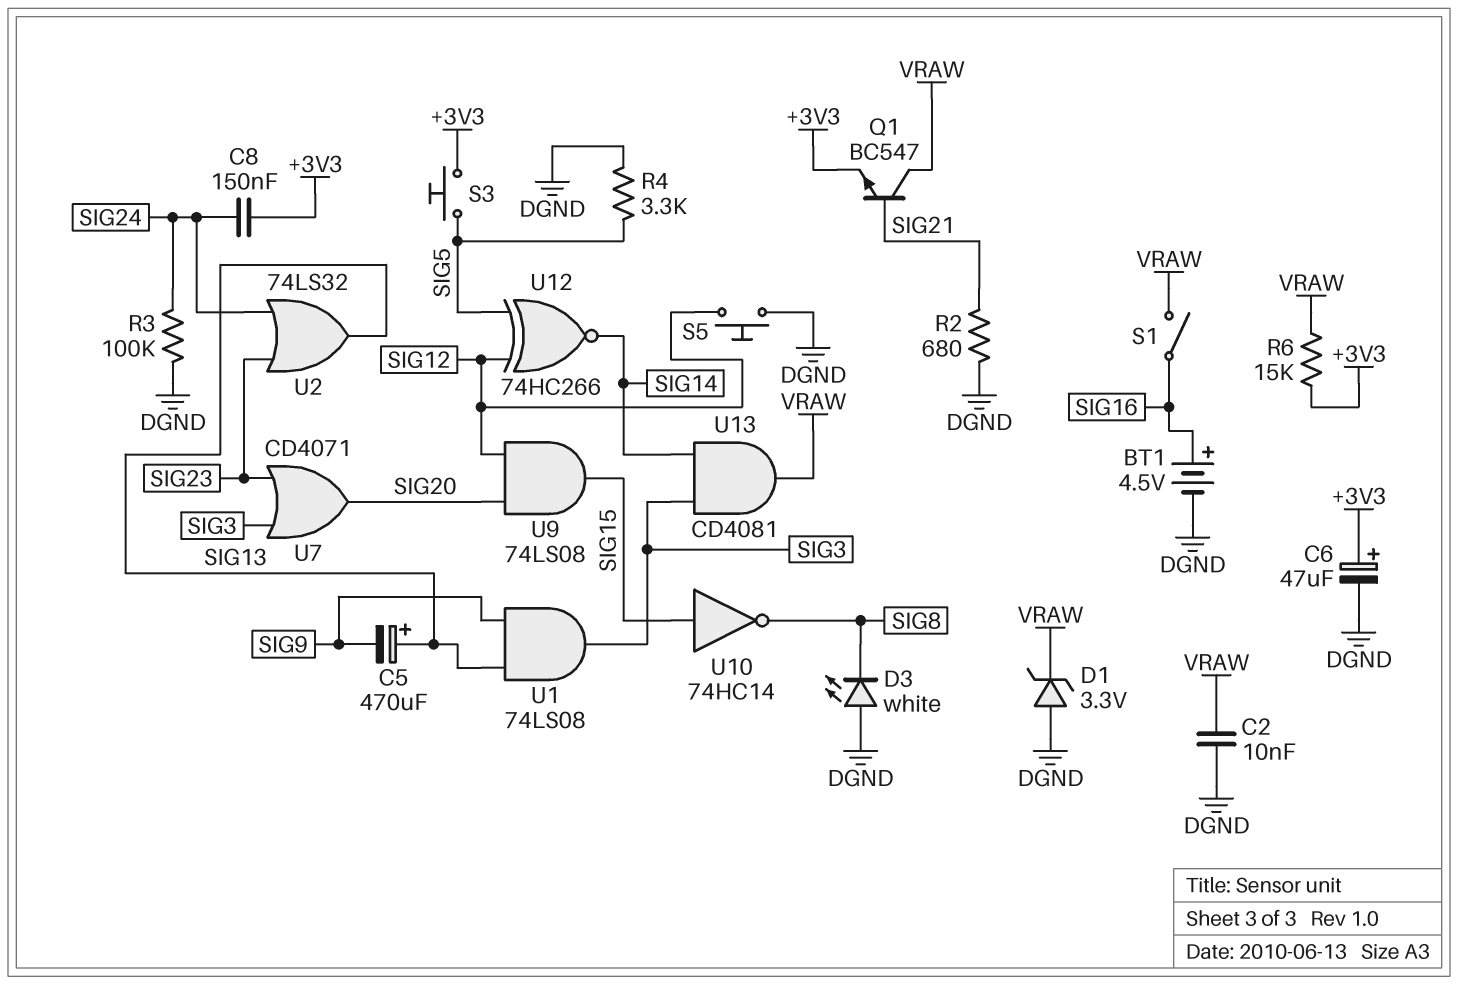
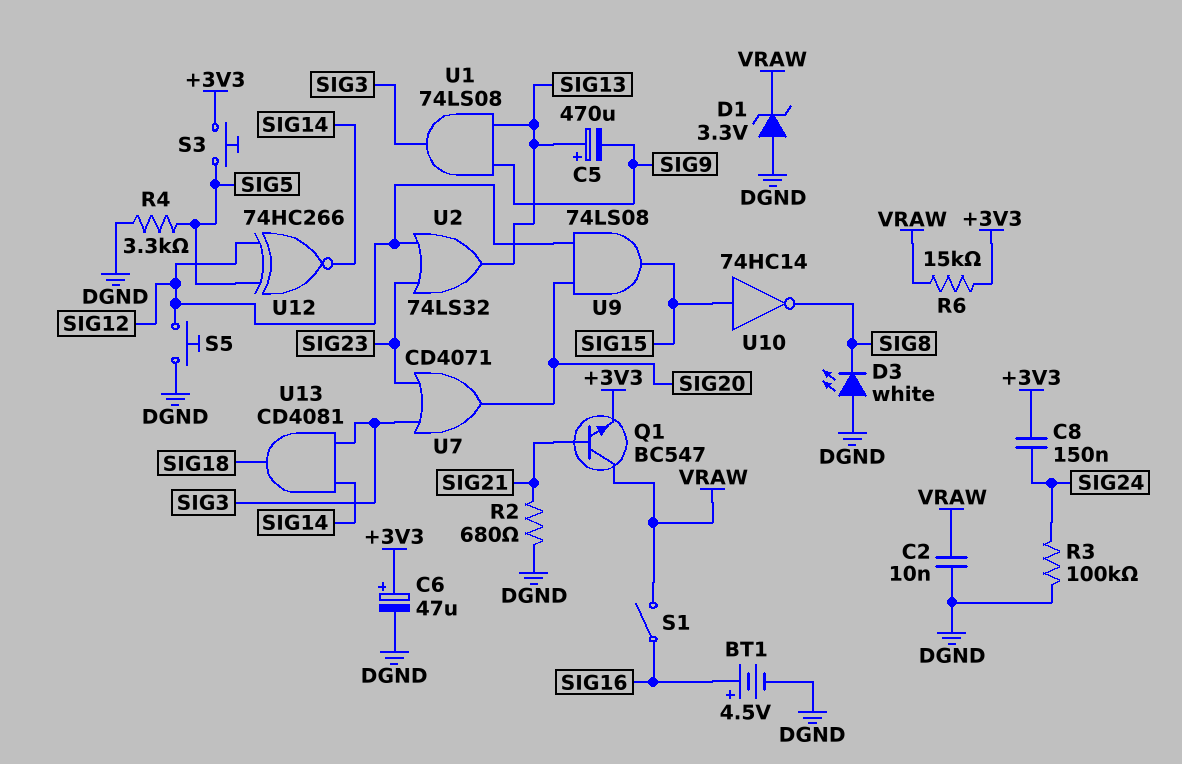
U2: OR 74LS32 (in SIG23, in SIG24, out SIG13) -> OR 74LS32 (in SIG12, in SIG23, out SIG13)
U13: AND CD4081 (in SIG3, in SIG14, out VRAW) -> AND CD4081 (in SIG3, in SIG14, out SIG18)

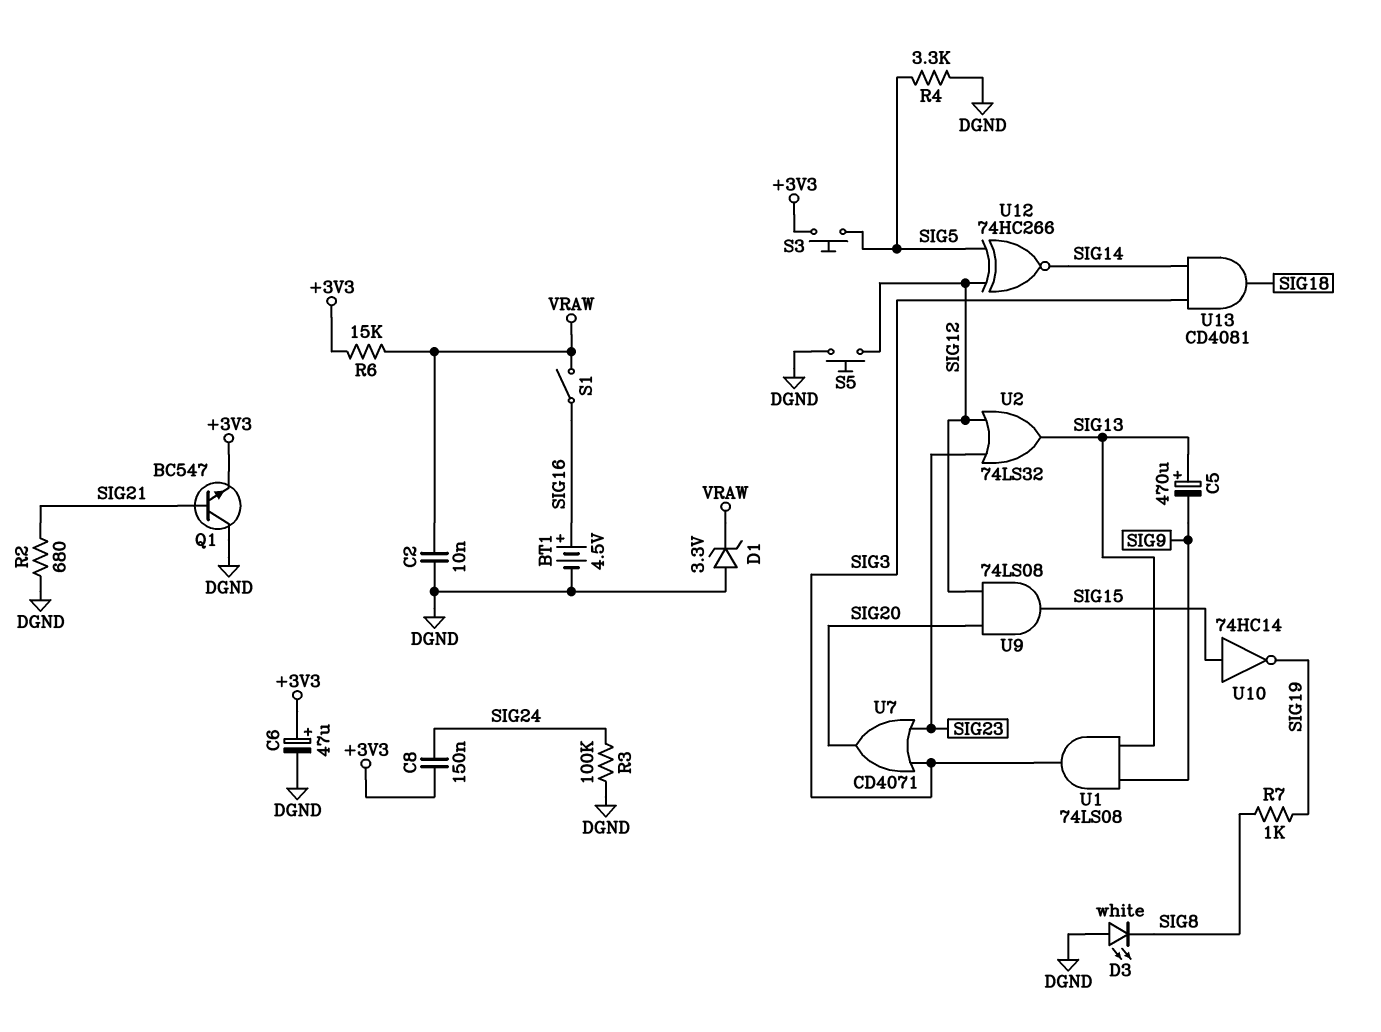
Q1: NPN BC547 (B SIG21, C VRAW, E +3V3) -> NPN BC547 (B SIG21, C DGND, E +3V3)
R7: none -> 1k (SIG8, SIG19)
U10: NOT 74HC14 (in SIG15, out SIG8) -> NOT 74HC14 (in SIG15, out SIG19)

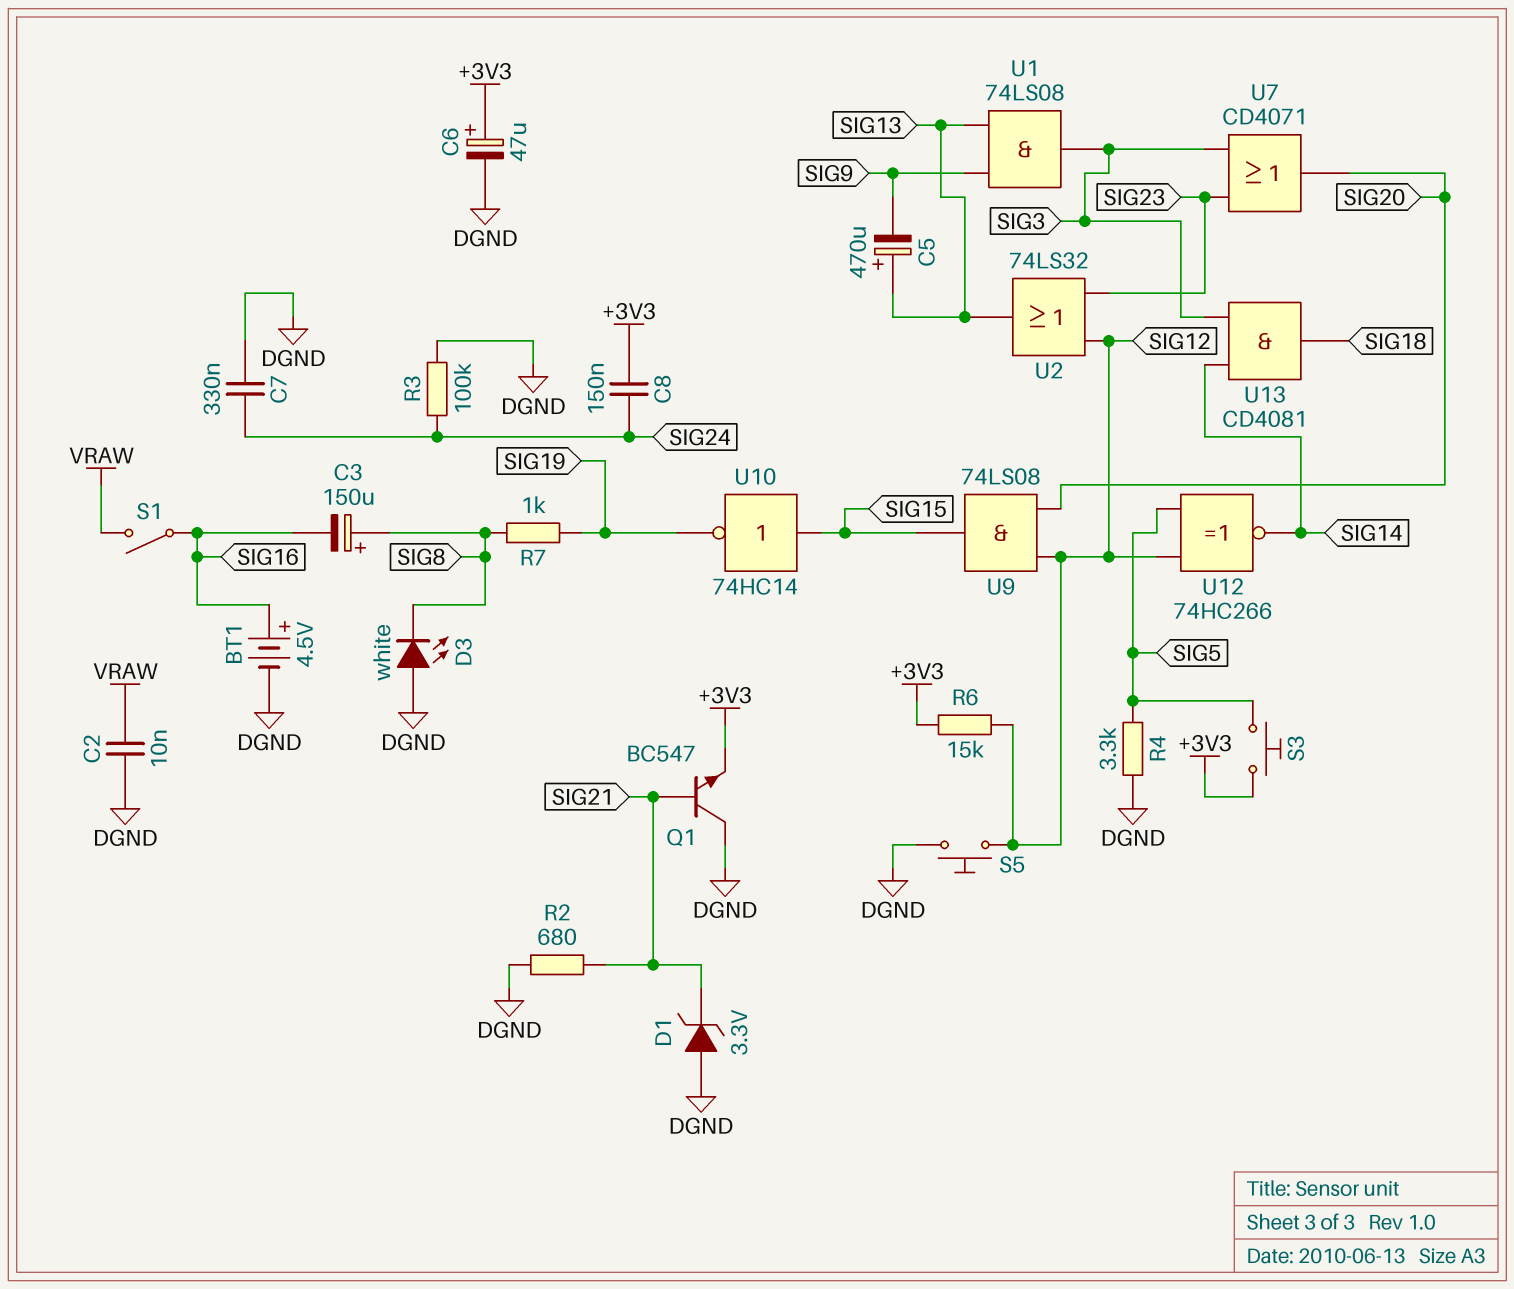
C3: none -> 150uF (plus SIG8, minus SIG16)
C7: none -> 330nF (DGND, SIG24)
D1: zener 3.3V (A DGND, K VRAW) -> zener 3.3V (A DGND, K SIG21)
R6: 15k (+3V3, VRAW) -> 15k (+3V3, SIG12)

